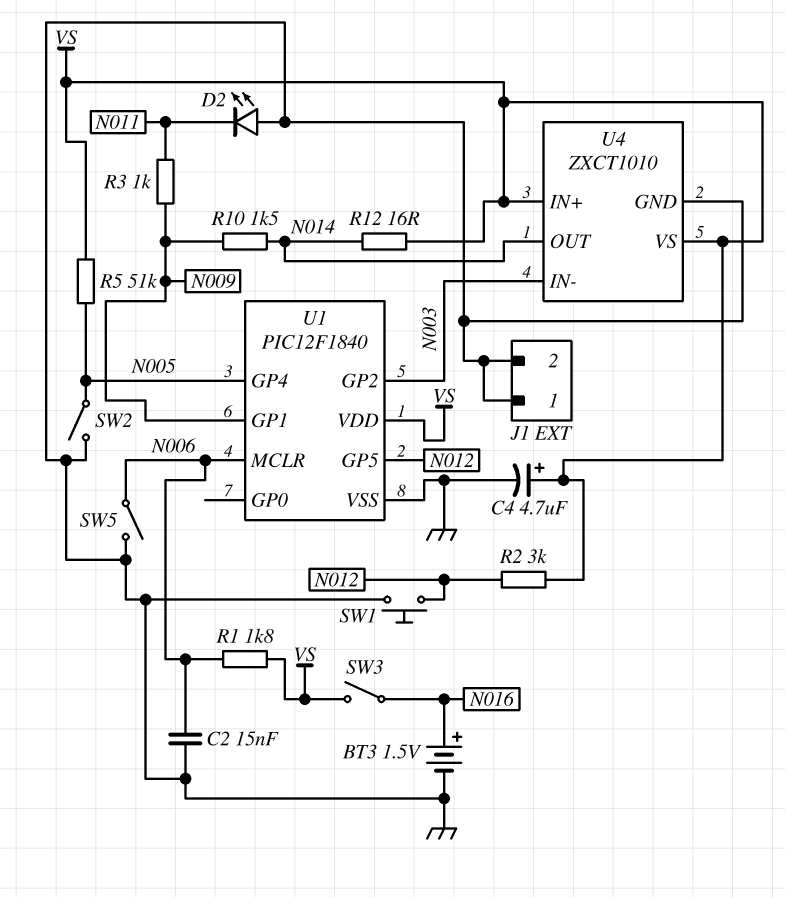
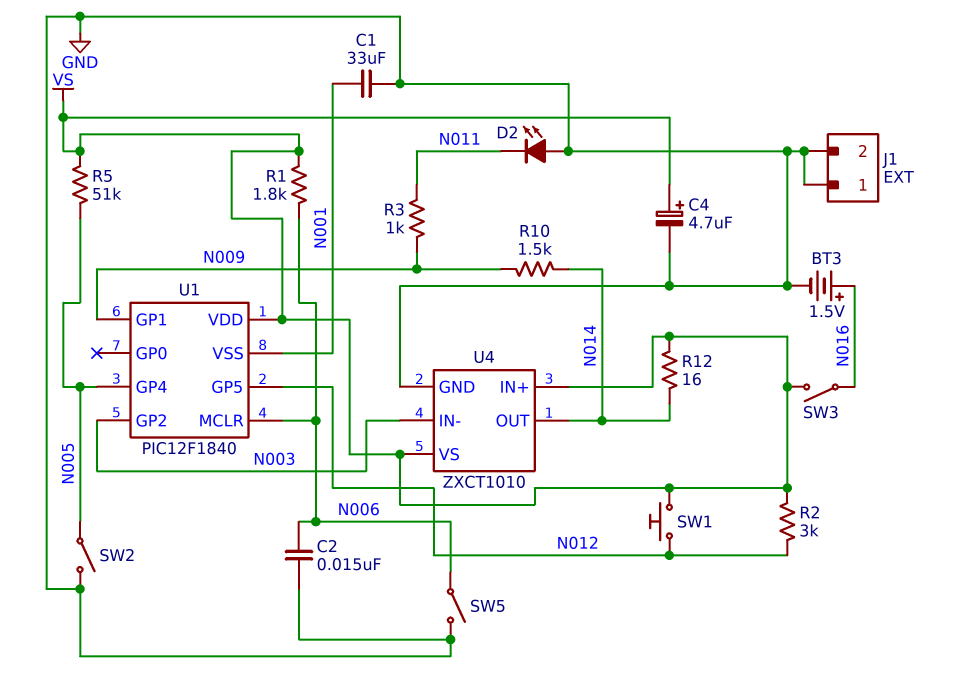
C1: none -> 33uF (GND, N001)
SW1: button (GND, N012) -> button (N012, VS)
U1 pin VSS: GND -> N001

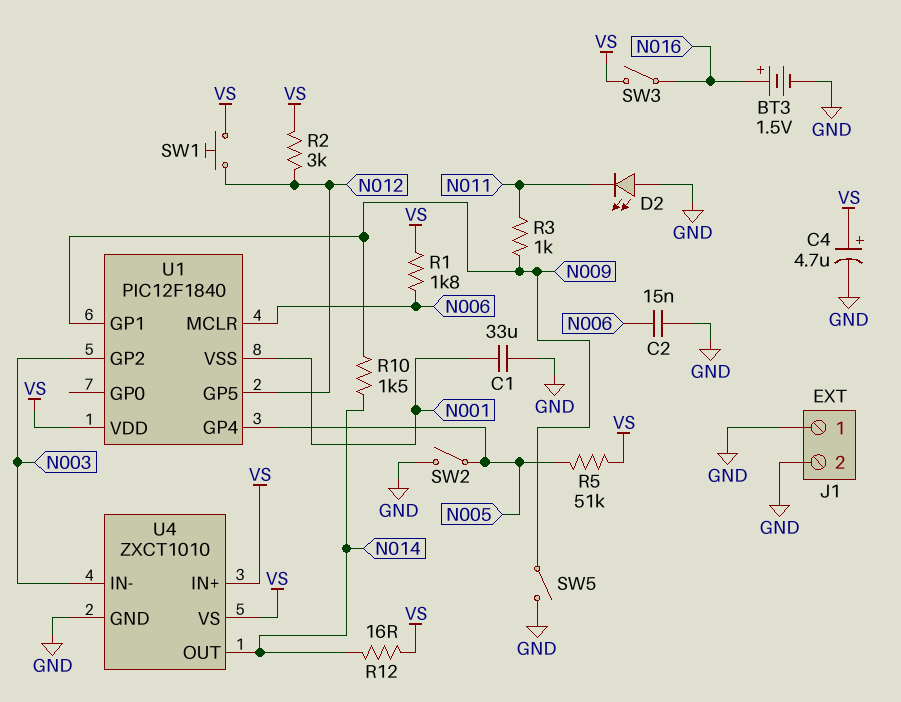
SW5: switch (GND, N006) -> switch (GND, N009)

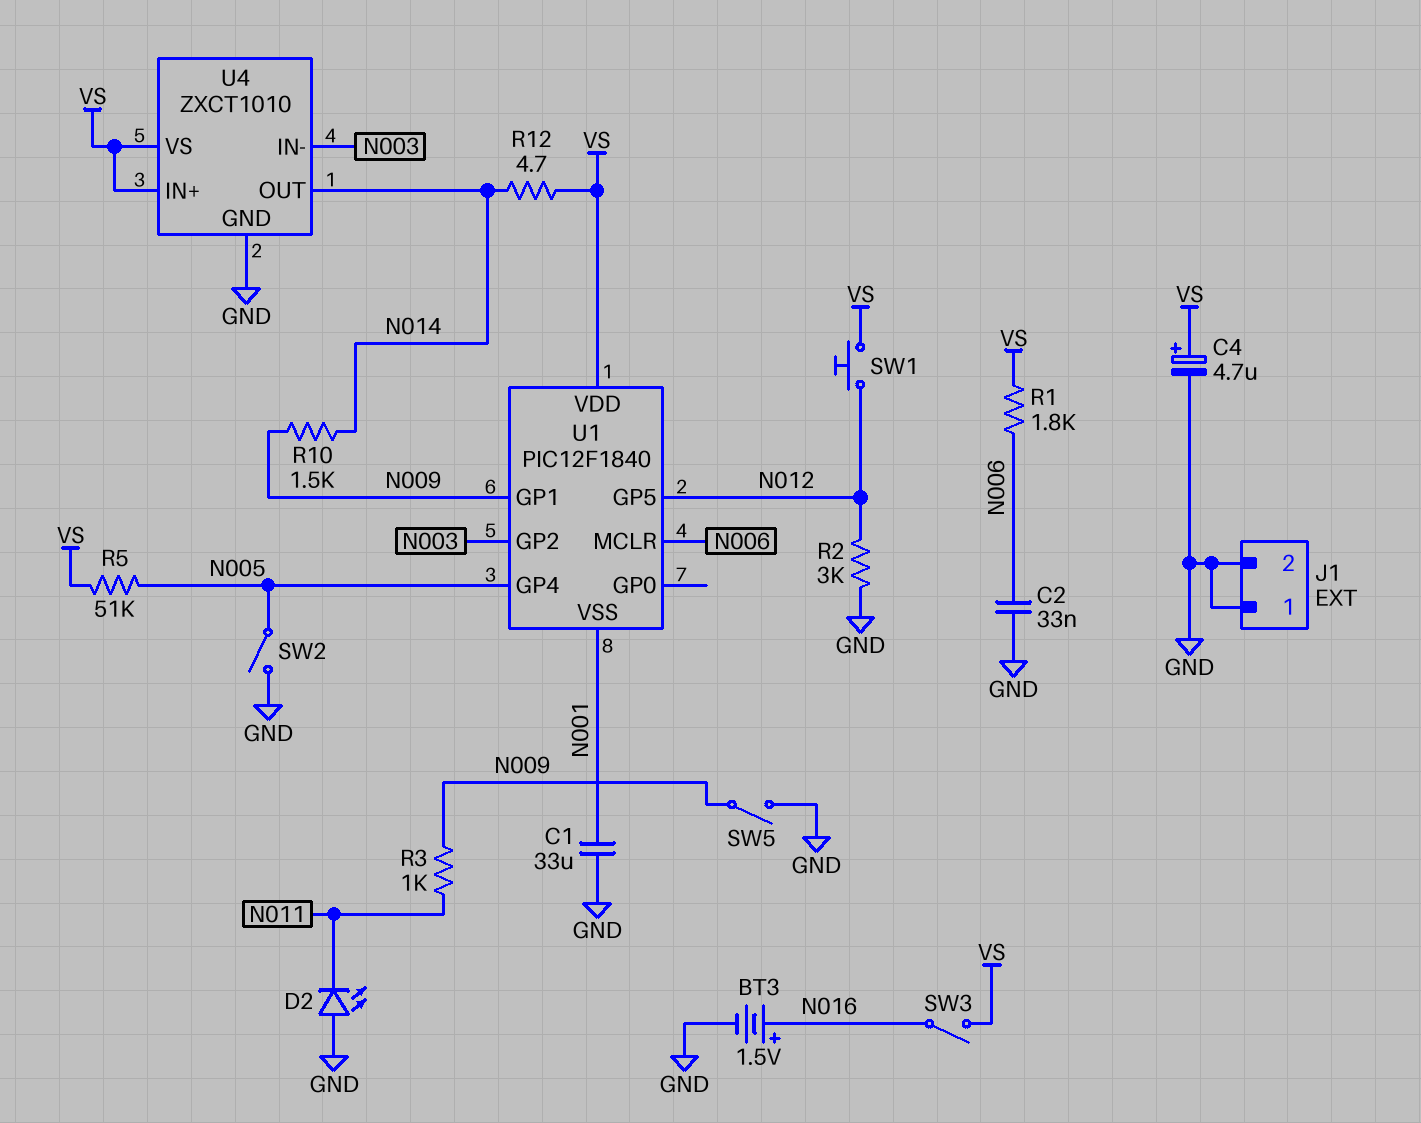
C2: 15nF (GND, N006) -> 33nF (GND, N006)
R2: 3k (N012, VS) -> 3k (GND, N012)
R12: 16 (N014, VS) -> 4.7 (N014, VS)

